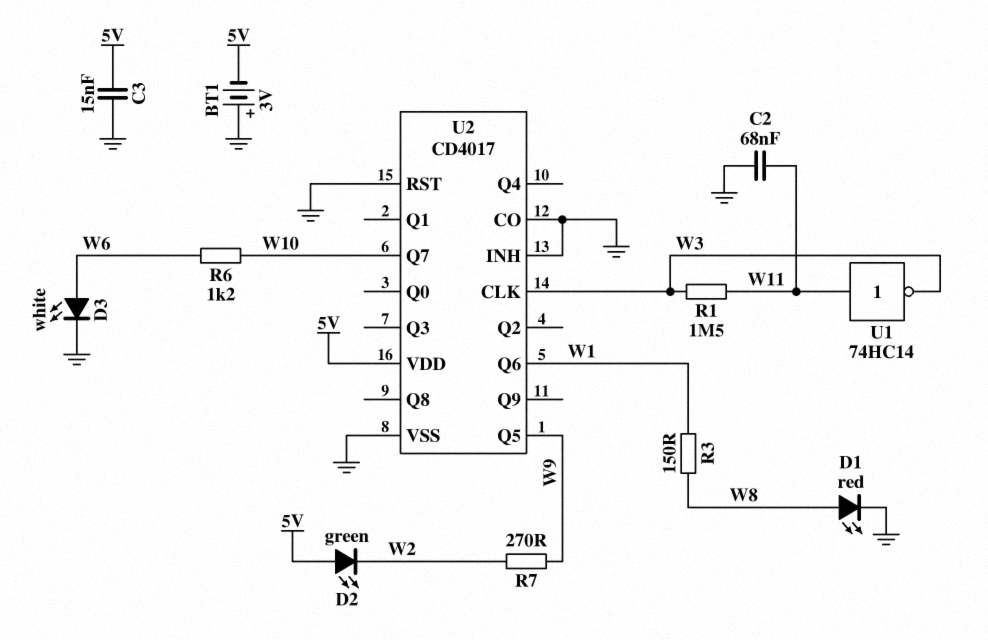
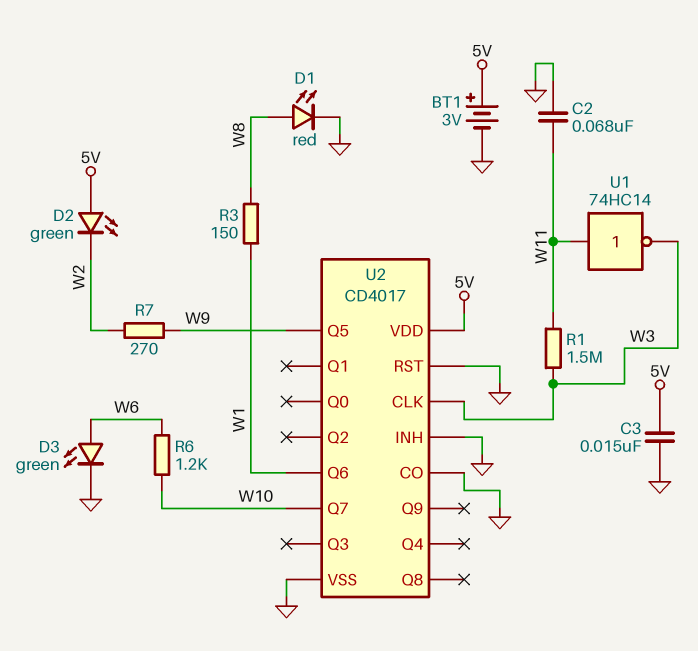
BT1: 3V (plus GND, minus 5V) -> 3V (plus 5V, minus GND)
D3: LED white (A W6, K GND) -> LED green (A W6, K GND)

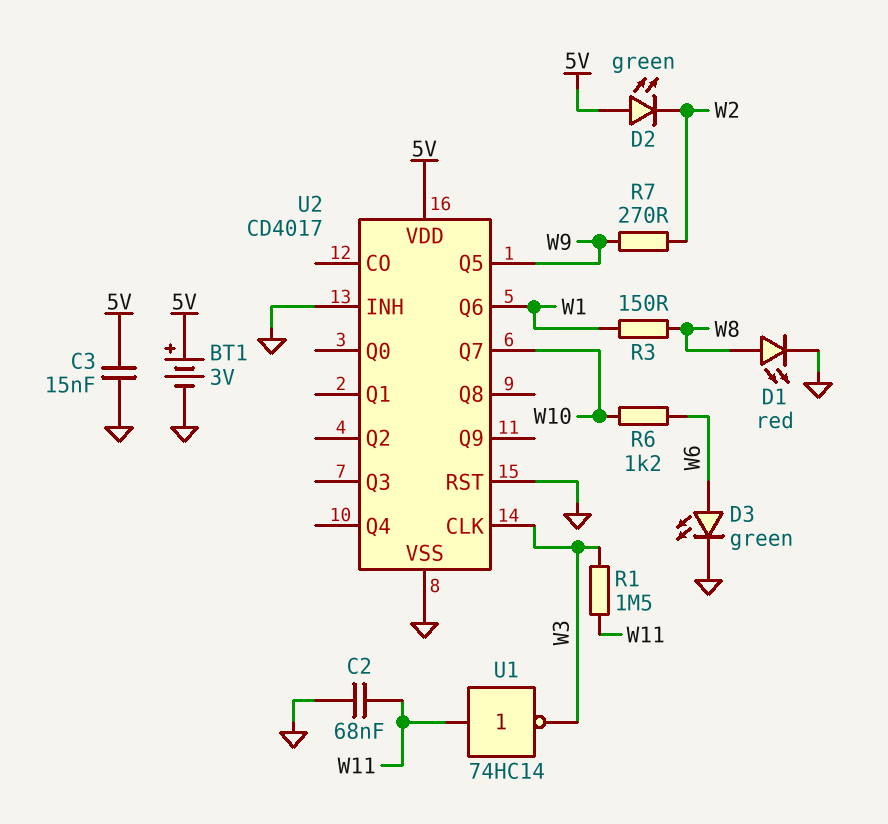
U2 pin CO: GND -> none

